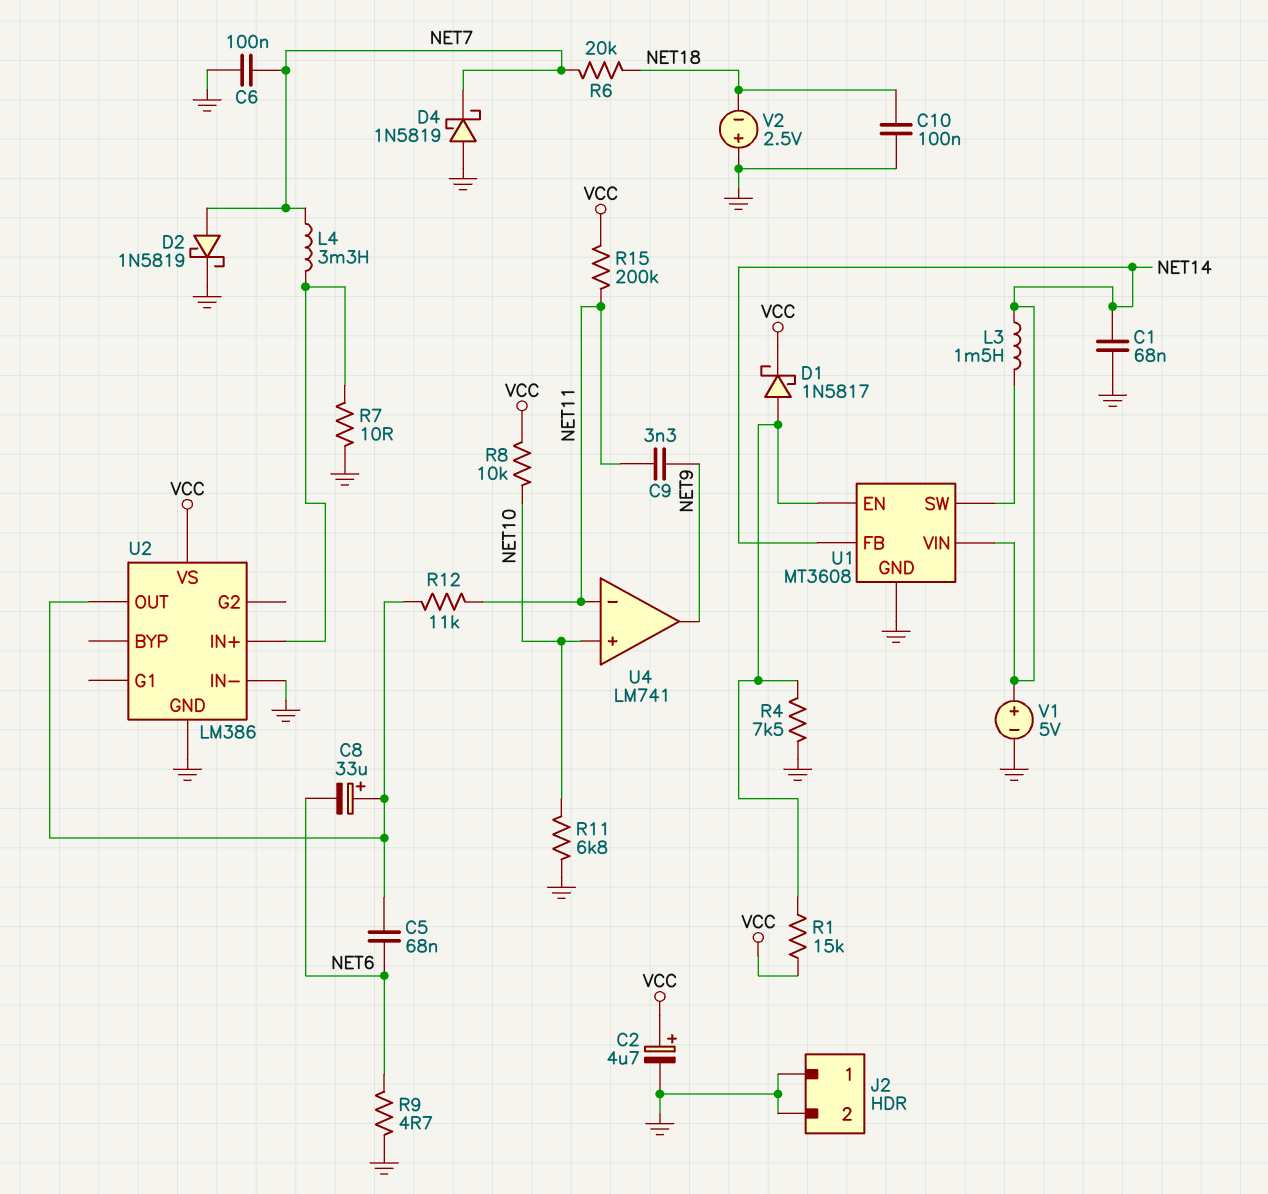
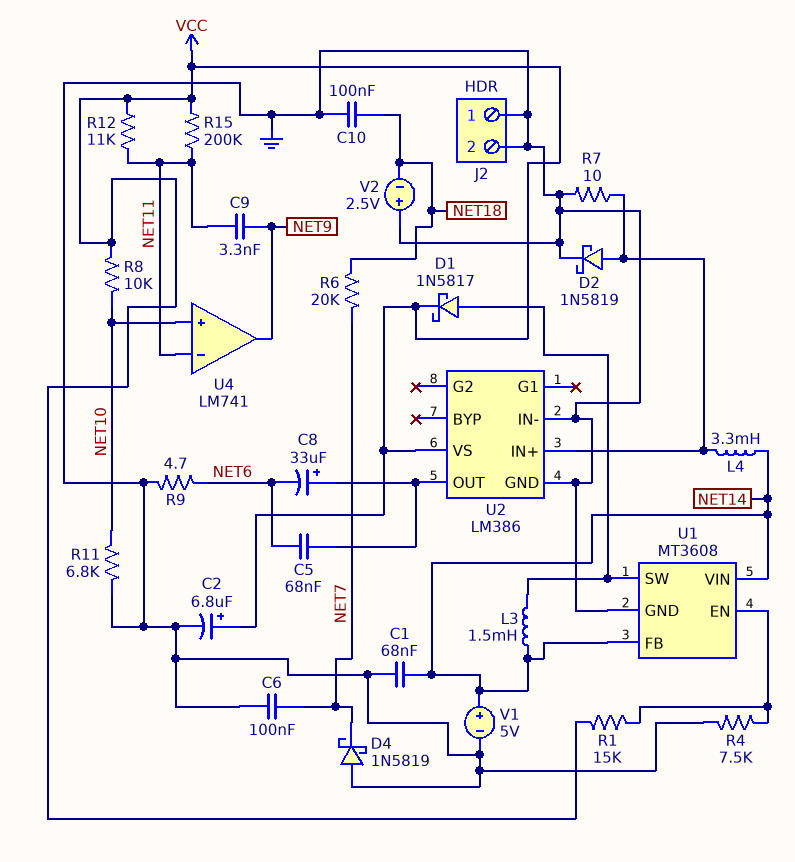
C2: 4.7uF (plus VCC, minus GND) -> 6.8uF (plus VCC, minus GND)
D1: schottky 1N5817 (A U1/EN, K VCC) -> schottky 1N5817 (A U1/SW, K VCC)
D2: schottky 1N5819 (A NET7, K GND) -> schottky 1N5819 (A U2/IN+, K GND)
L4: 3.3mH (NET7, U2/IN+) -> 3.3mH (NET14, U2/IN+)
R12: 11k (NET11, U2/OUT) -> 11k (NET11, VCC)

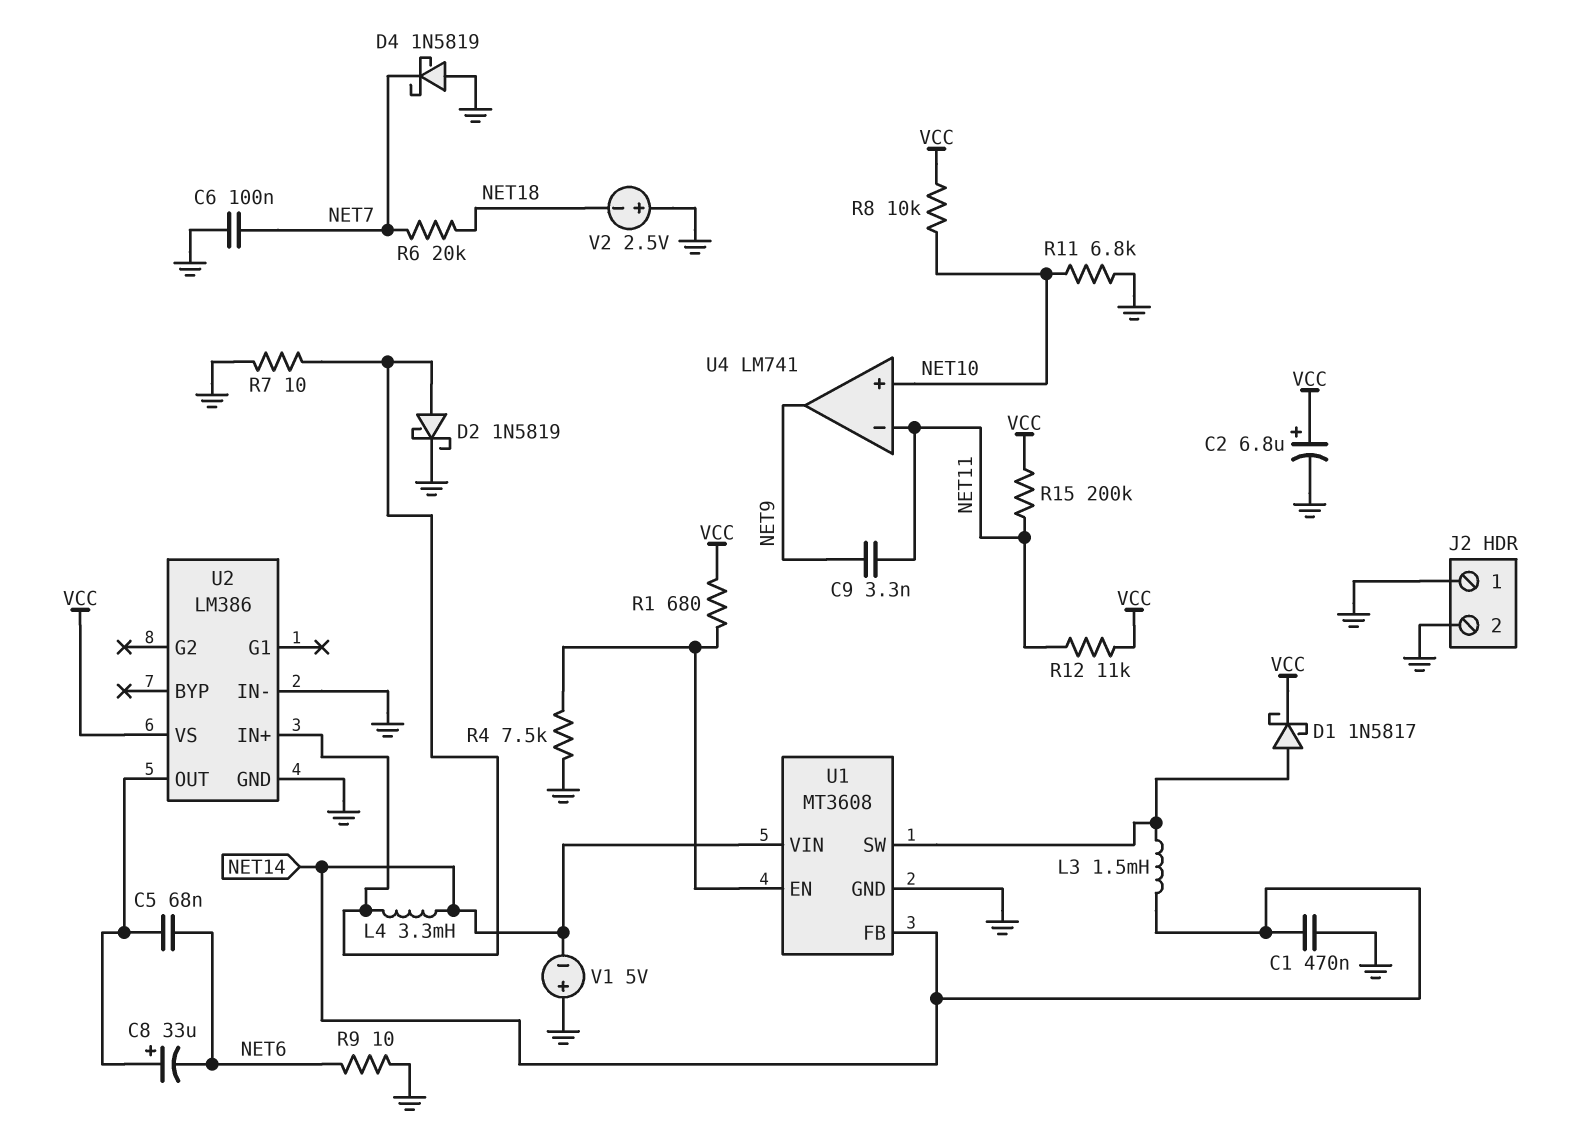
C1: 68nF (GND, NET14) -> 470nF (GND, NET14)
C10: 100nF (GND, NET18) -> none
R1: 15k (U1/EN, VCC) -> 680 (U1/EN, VCC)
R9: 4.7 (GND, NET6) -> 10 (GND, NET6)
V1: 5V (plus NET14, minus GND) -> 5V (plus GND, minus NET14)

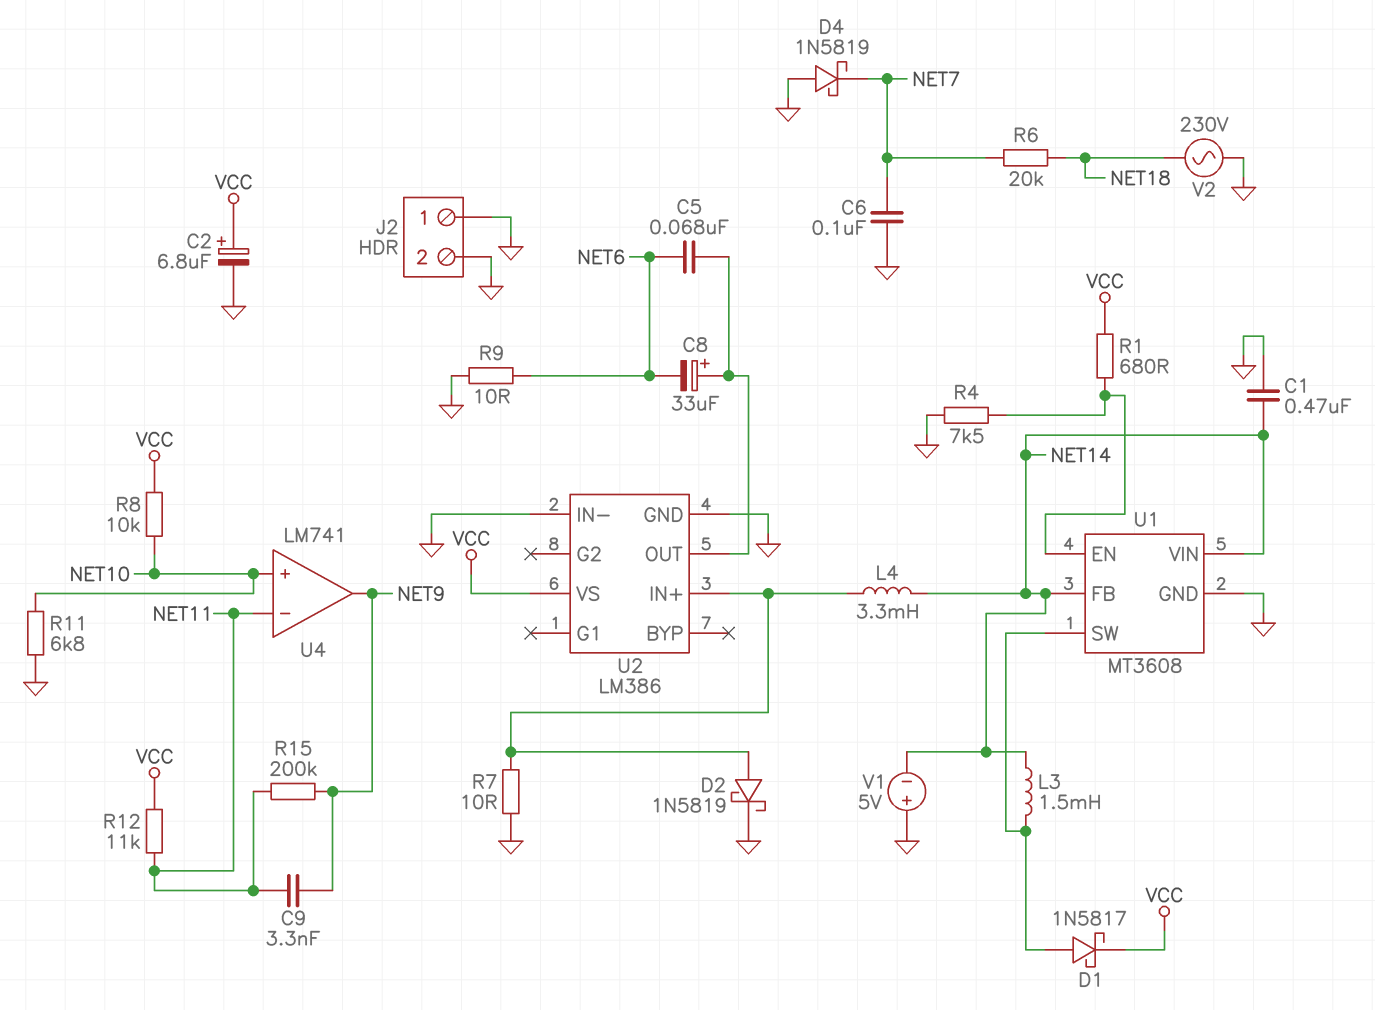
R15: 200k (NET11, VCC) -> 200k (NET9, NET11)
V2: 2.5V (plus GND, minus NET18) -> AC 230V (GND, NET18)

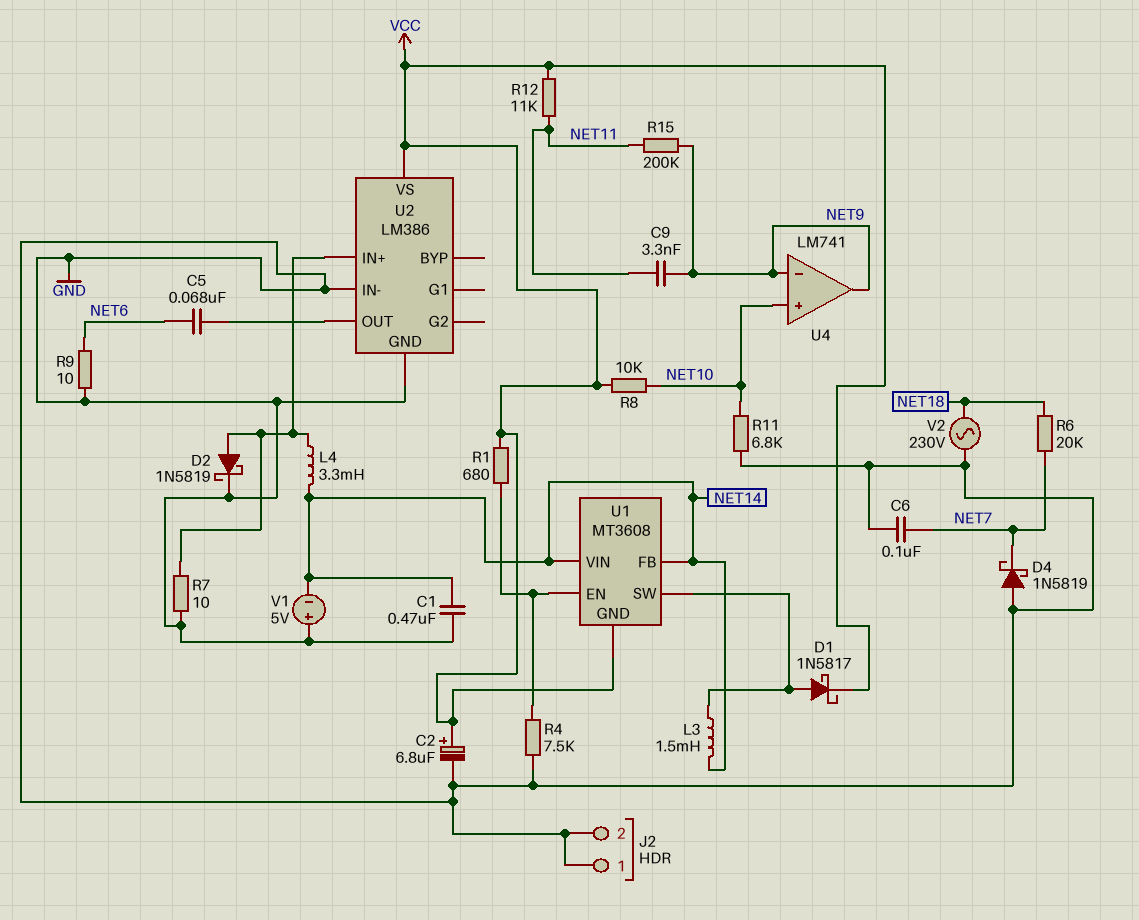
C8: 33uF (plus U2/OUT, minus NET6) -> none
U1 pin GND: GND -> VCC
U4 pin in-: NET11 -> NET9

